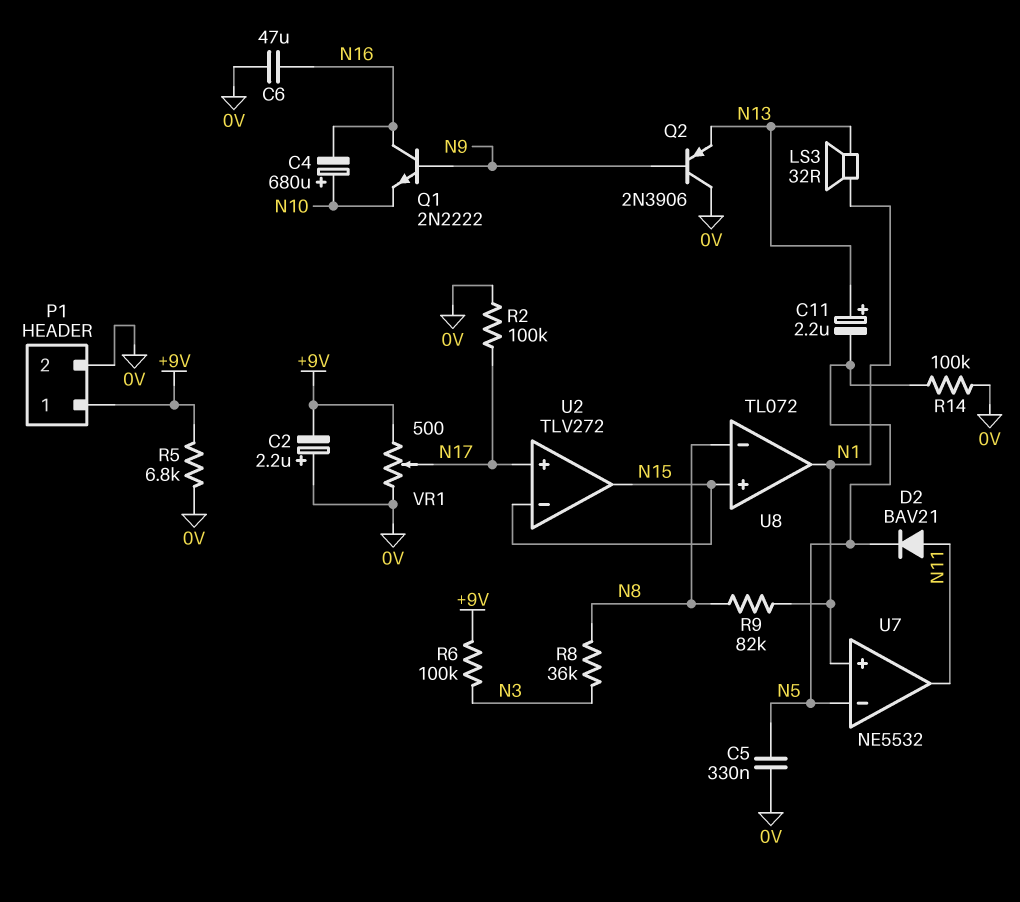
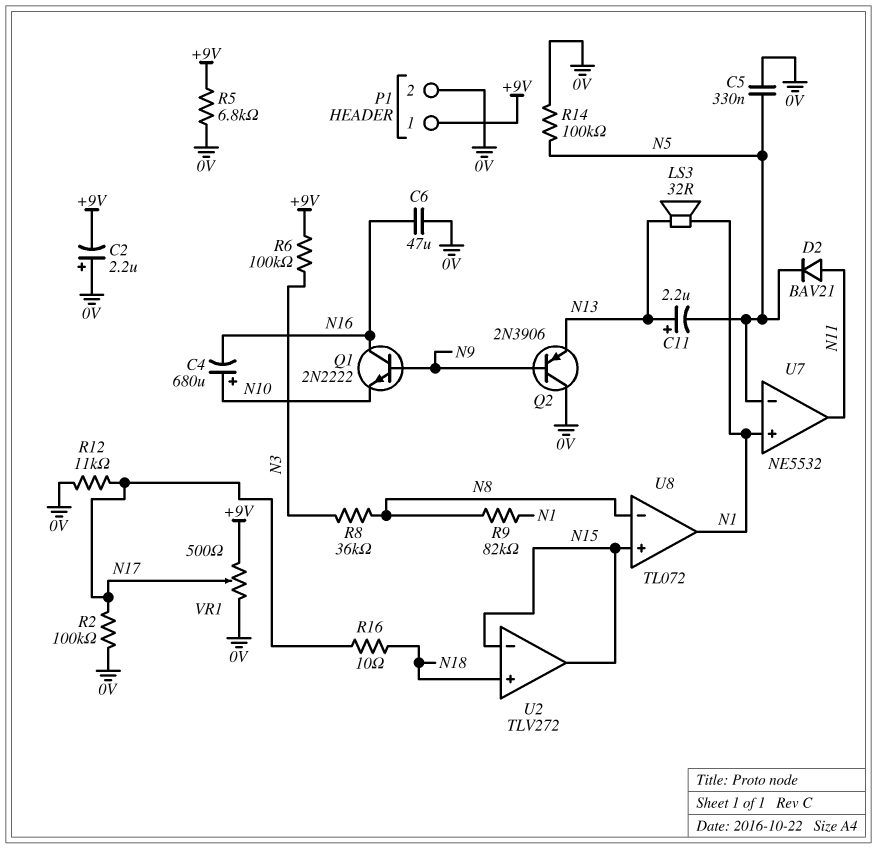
R12: none -> 11k (0V, N17)
R16: none -> 10 (N17, N18)
U2 pin in+: N17 -> N18

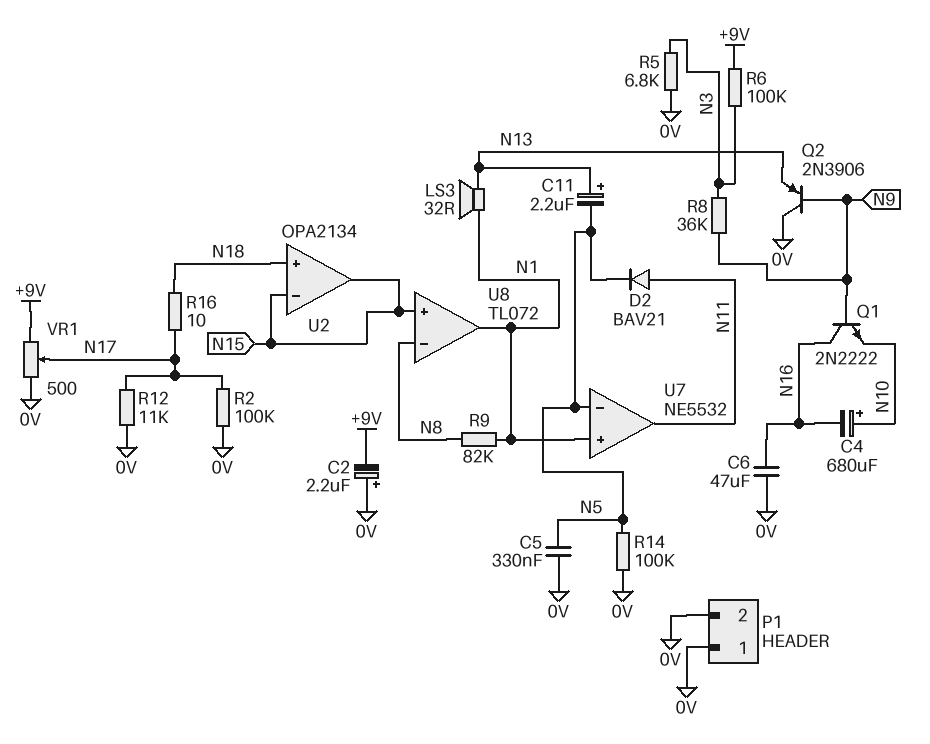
P1 pin 1: +9V -> 0V
R5: 6.8k (+9V, 0V) -> 6.8k (0V, N3)
R8: 36k (N3, N8) -> 36k (N3, N9)
U2: TLV272 -> OPA2134

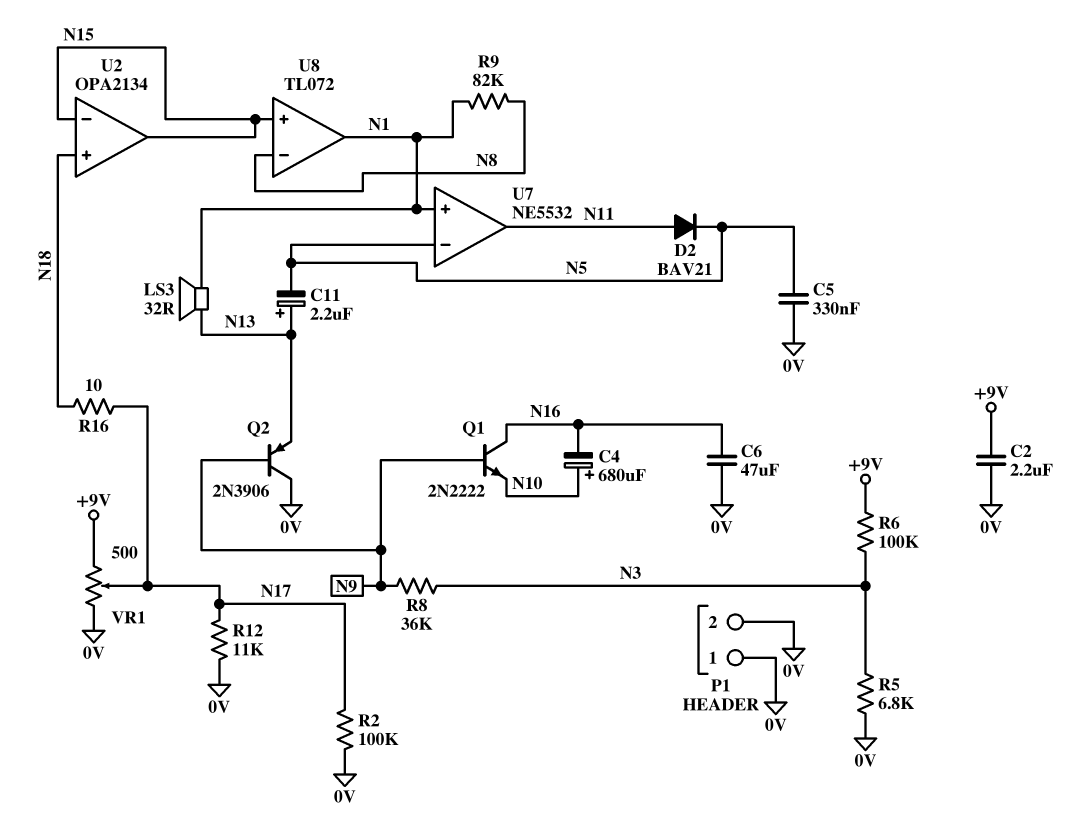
C2: 2.2uF (plus 0V, minus +9V) -> 2.2uF (+9V, 0V)
R14: 100k (0V, N5) -> none

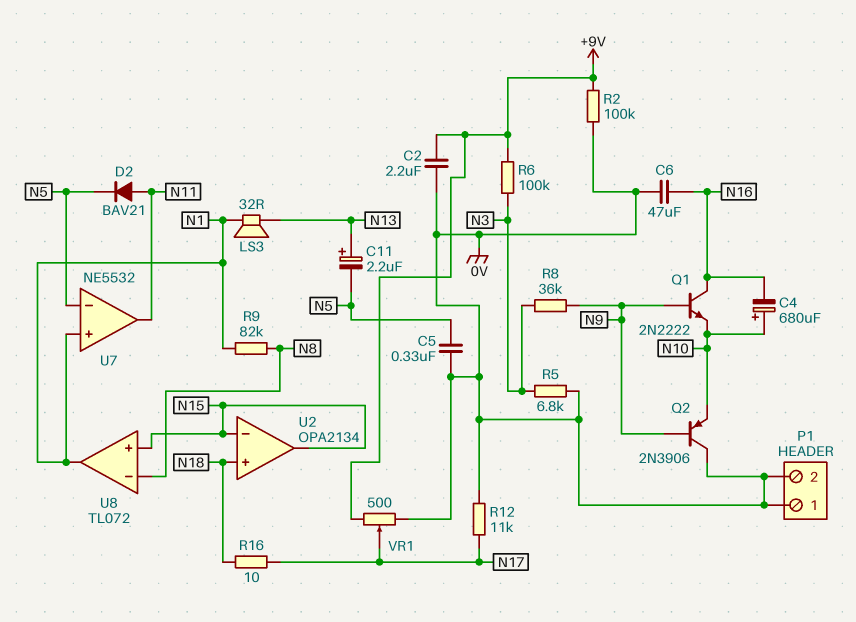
Q2: PNP 2N3906 (B N9, C 0V, E N13) -> PNP 2N3906 (B N9, C 0V, E N10)
R2: 100k (0V, N17) -> 100k (+9V, 0V)

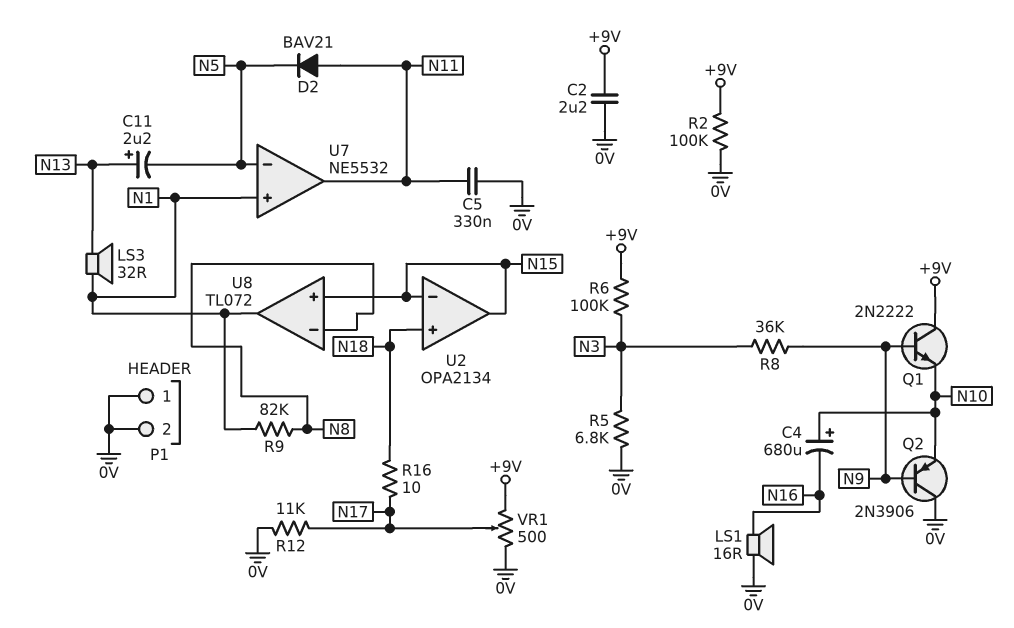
C5: 330nF (0V, N5) -> 330nF (0V, N11)
C6: 47uF (0V, N16) -> none
LS1: none -> speaker 16R (0V, N16)
Q1: NPN 2N2222 (B N9, C N16, E N10) -> NPN 2N2222 (B N9, C +9V, E N10)

